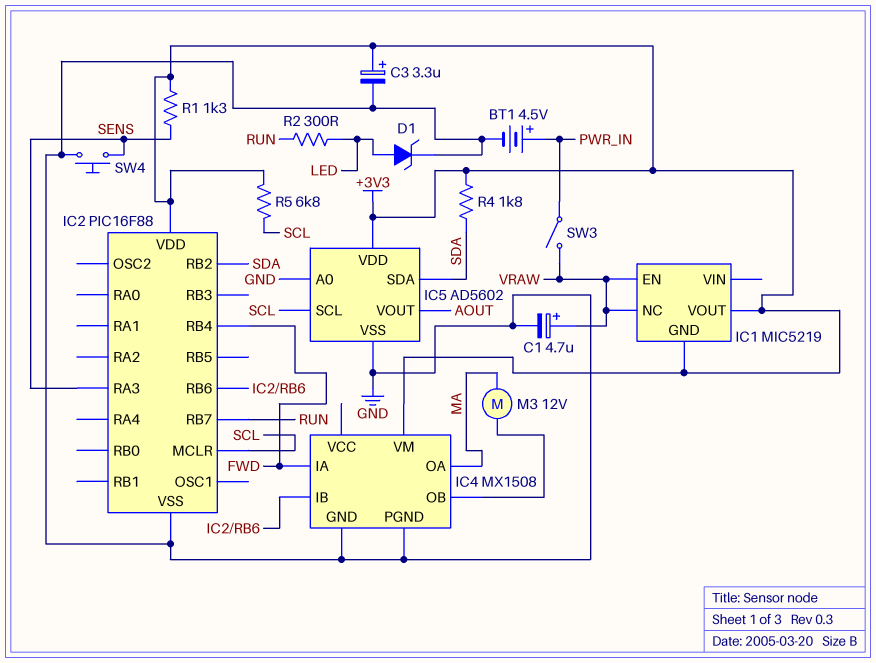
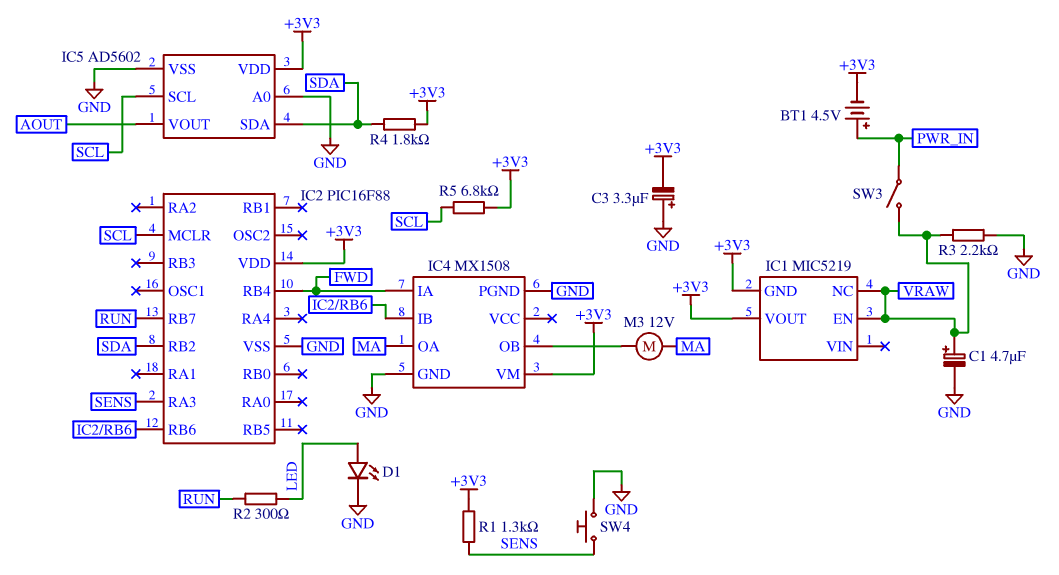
BT1: 4.5V (plus PWR_IN, minus GND) -> 4.5V (plus PWR_IN, minus +3V3)
C3: 3.3uF (plus +3V3, minus GND) -> 3.3uF (plus GND, minus +3V3)
D1: zener (A LED, K GND) -> LED (A LED, K GND)
R3: none -> 2.2k (GND, VRAW)

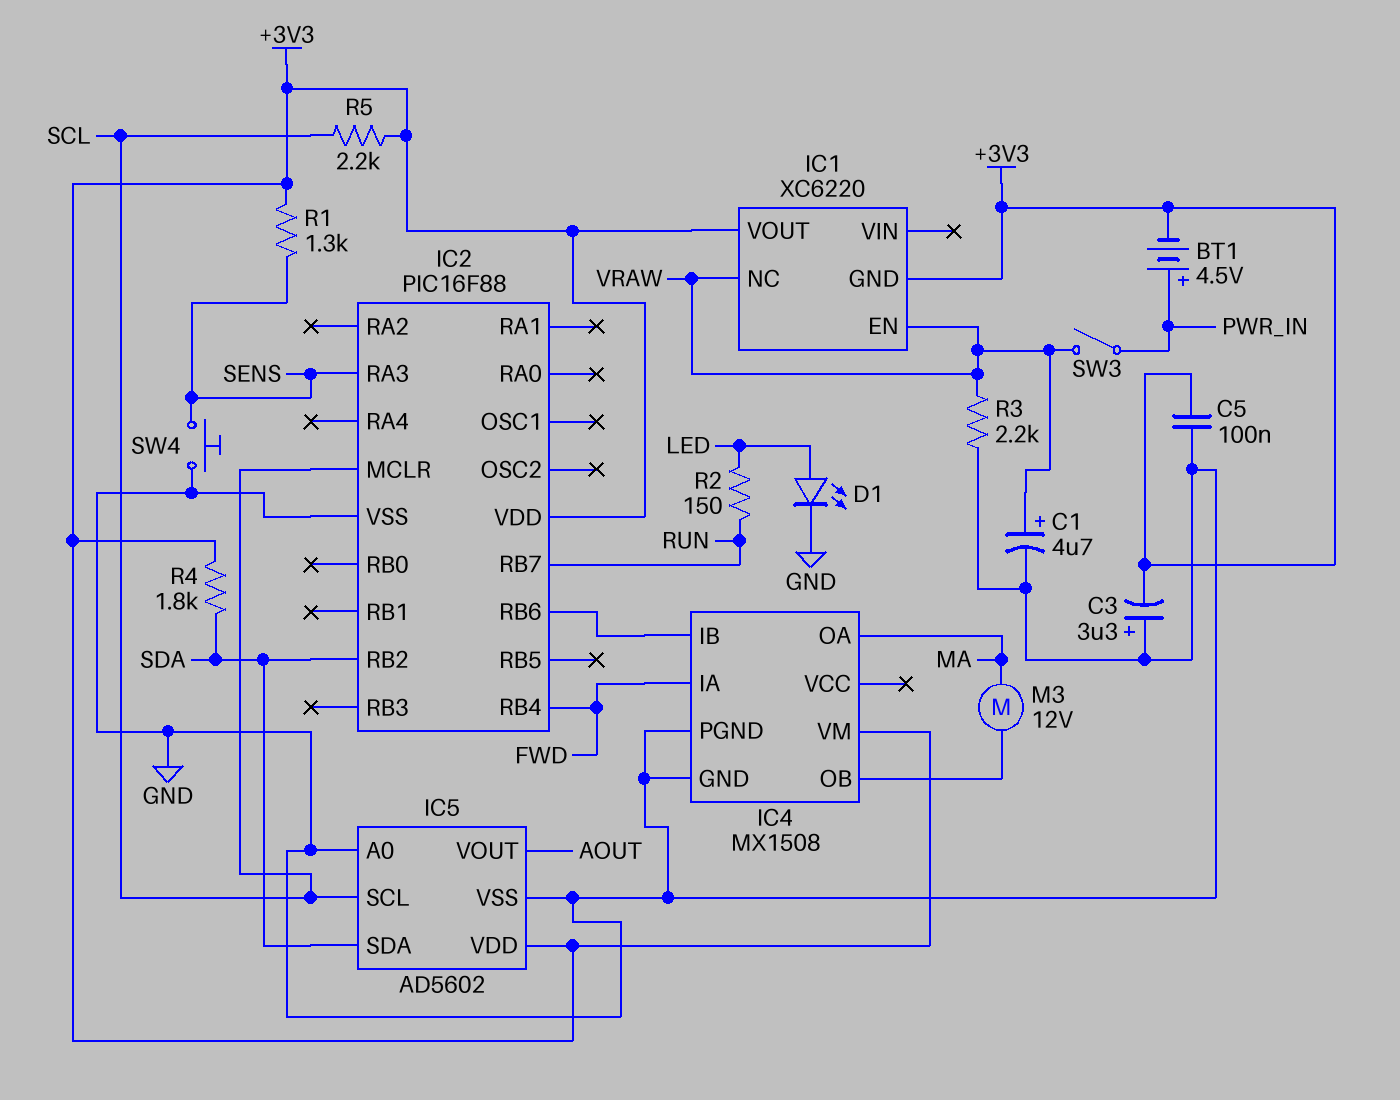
C5: none -> 100nF (+3V3, GND)
IC1: MIC5219 -> XC6220
R2: 300 (LED, RUN) -> 150 (LED, RUN)
R5: 6.8k (+3V3, SCL) -> 2.2k (+3V3, SCL)

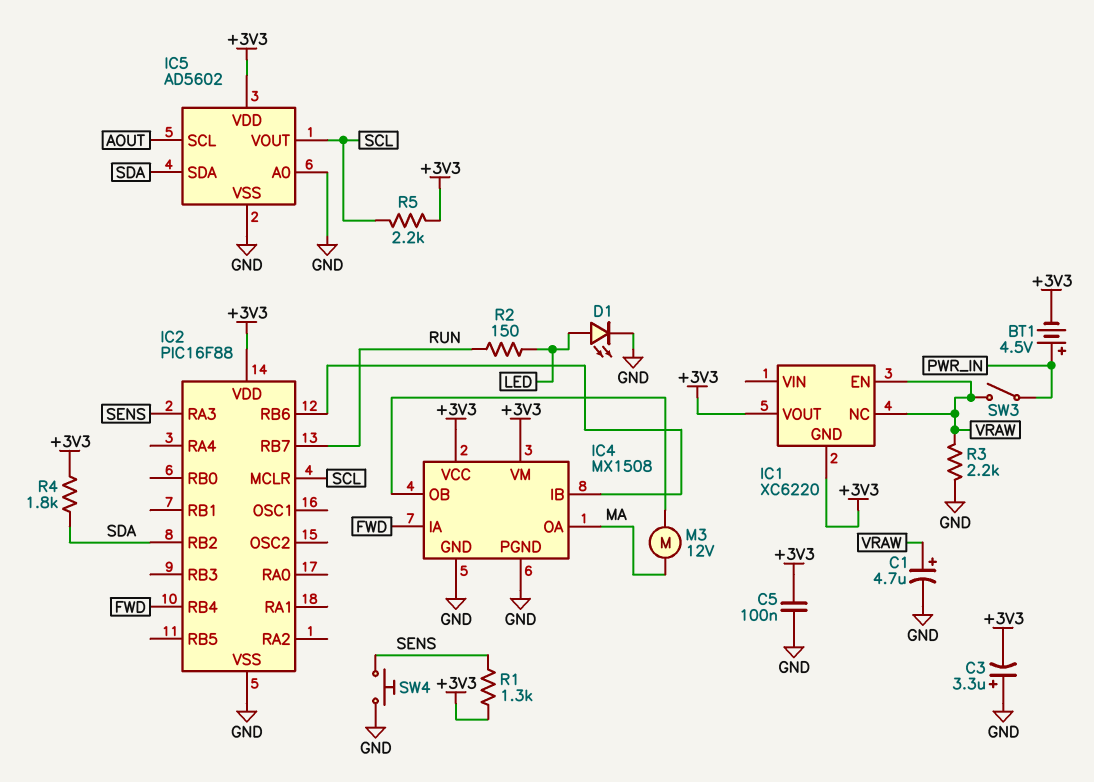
IC4 pin VCC: none -> +3V3
IC5 pin SCL: SCL -> AOUT
IC5 pin VOUT: AOUT -> SCL

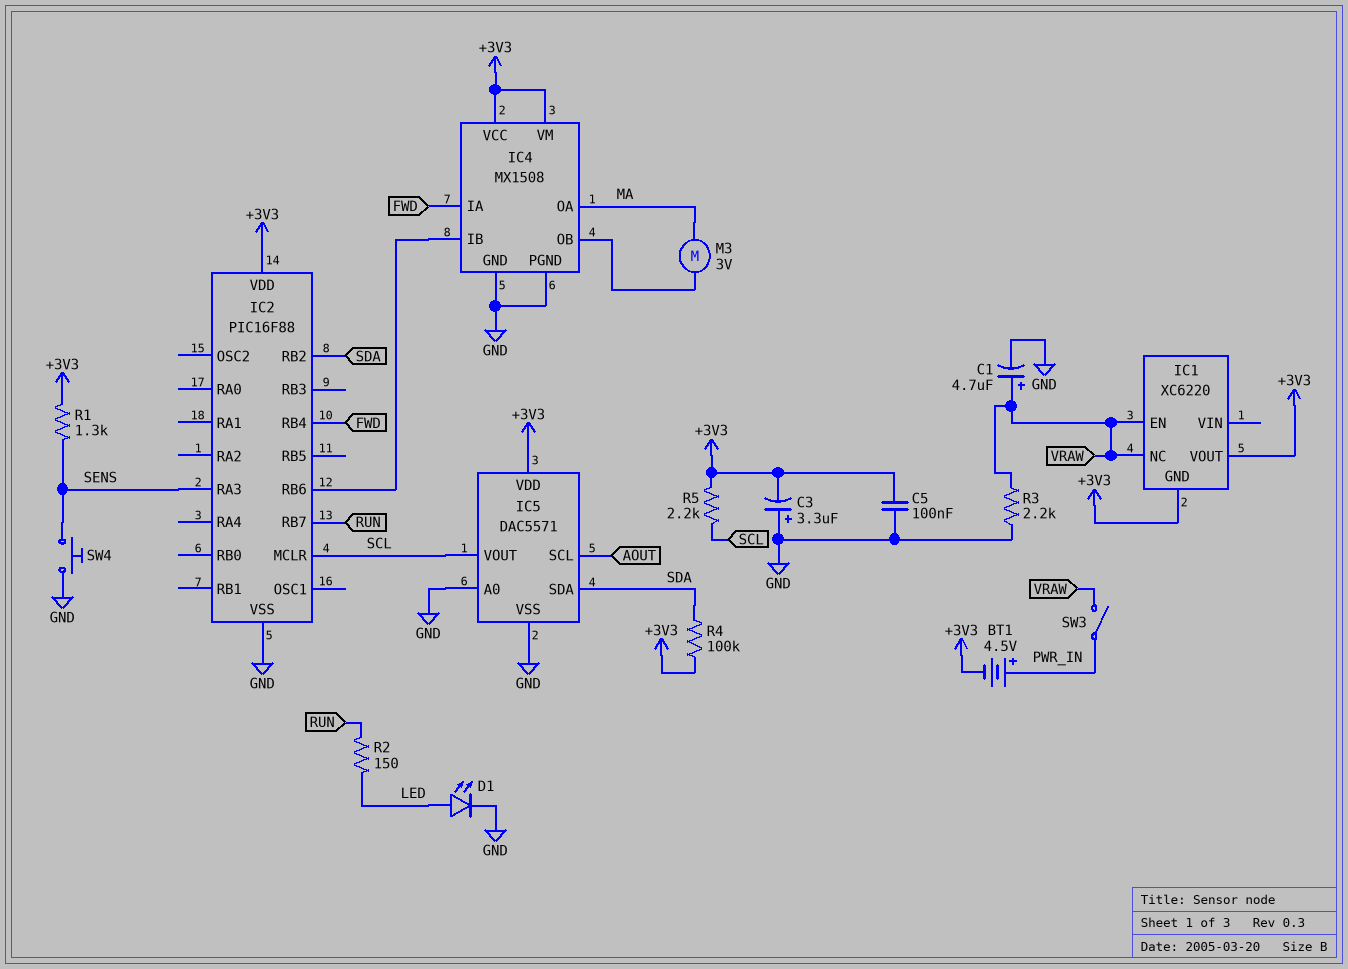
IC5: AD5602 -> DAC5571
M3: motor 12V (IC4/OB, MA) -> motor 3V (IC4/OB, MA)
R4: 1.8k (+3V3, SDA) -> 100k (+3V3, SDA)

